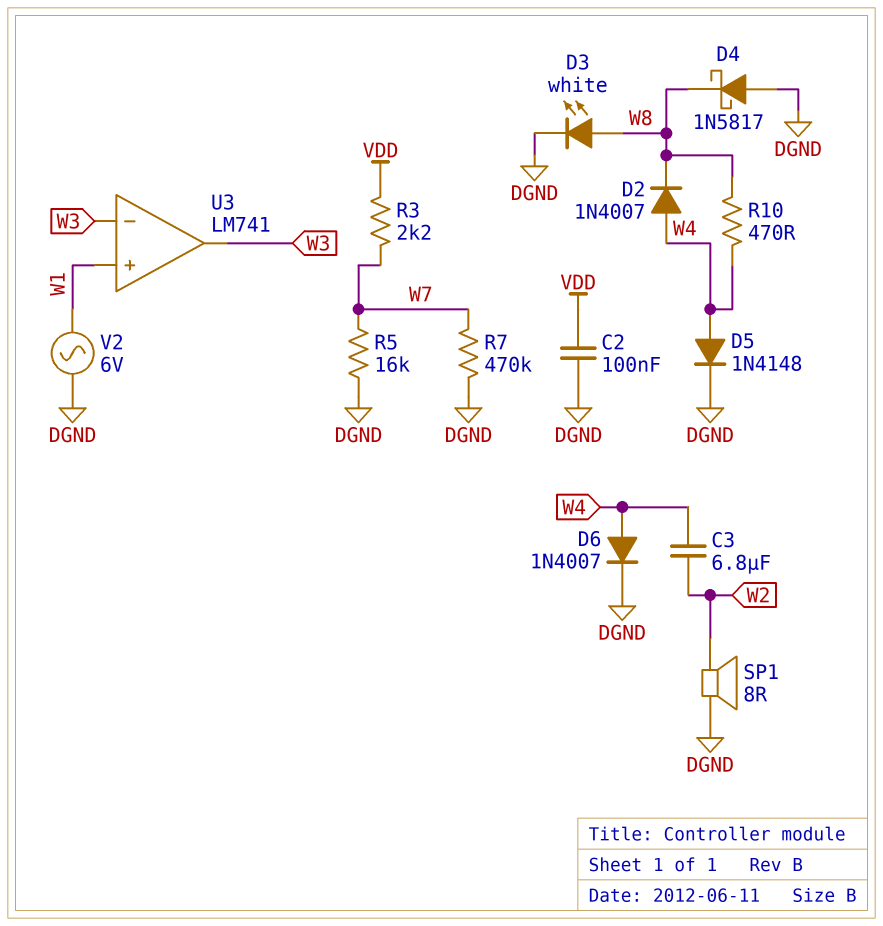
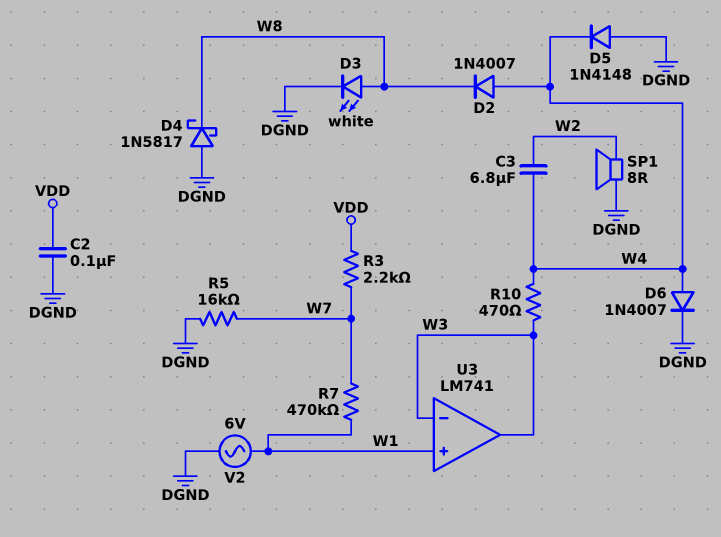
D5: diode 1N4148 (A W4, K DGND) -> diode 1N4148 (A DGND, K W4)
R7: 470k (DGND, W7) -> 470k (W1, W7)
R10: 470 (W4, W8) -> 470 (W3, W4)

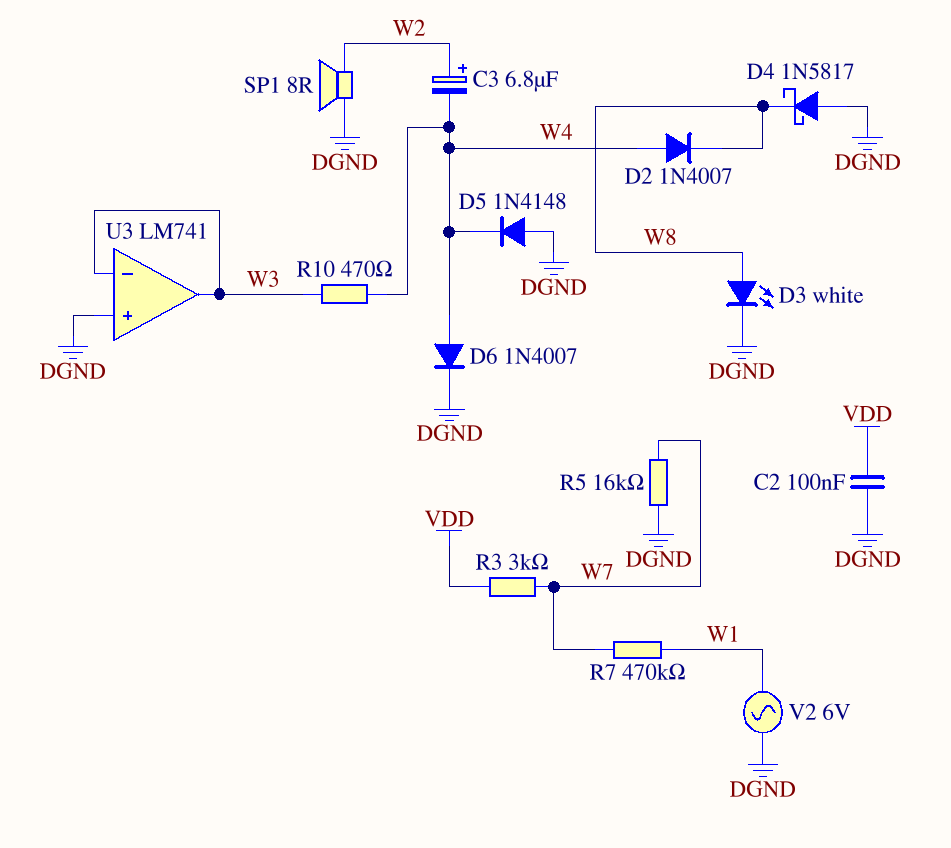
C3: 6.8uF (W2, W4) -> 6.8uF (plus W2, minus W4)
R3: 2.2k (VDD, W7) -> 3k (VDD, W7)
U3 pin in+: W1 -> DGND

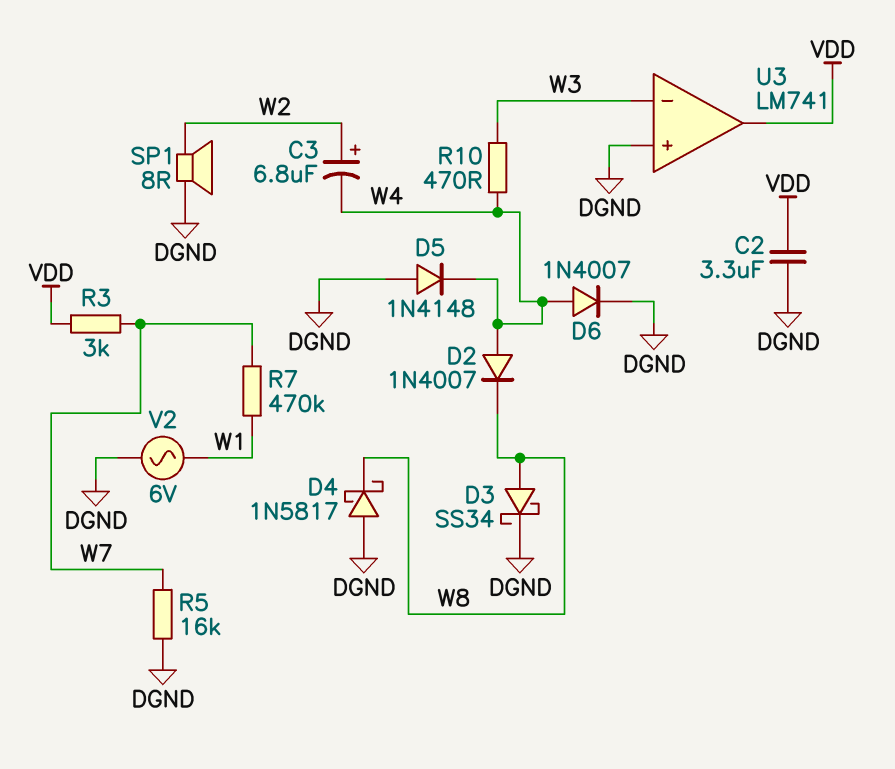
C2: 100nF (DGND, VDD) -> 3.3uF (DGND, VDD)
D3: LED white (A W8, K DGND) -> schottky SS34 (A W8, K DGND)
U3 pin out: W3 -> VDD

